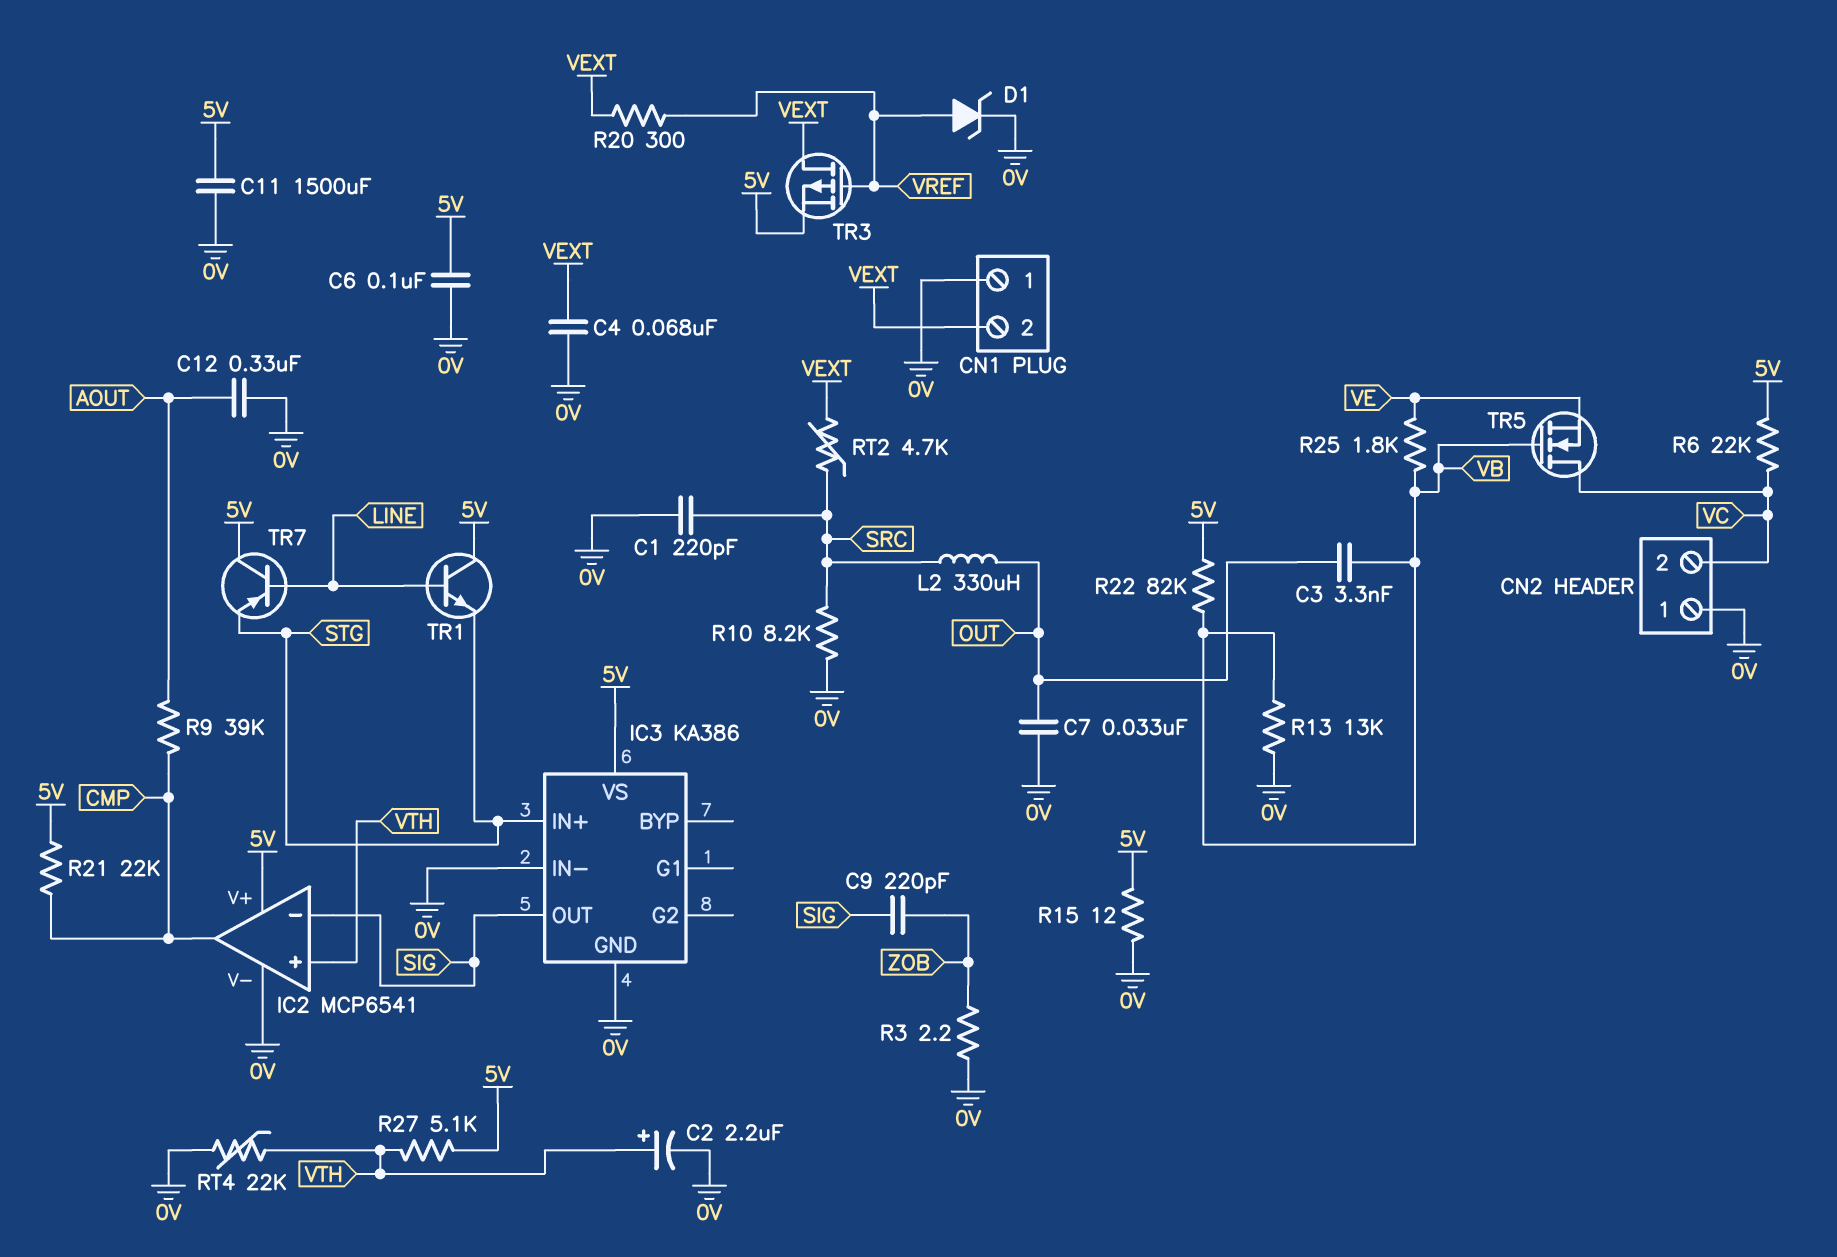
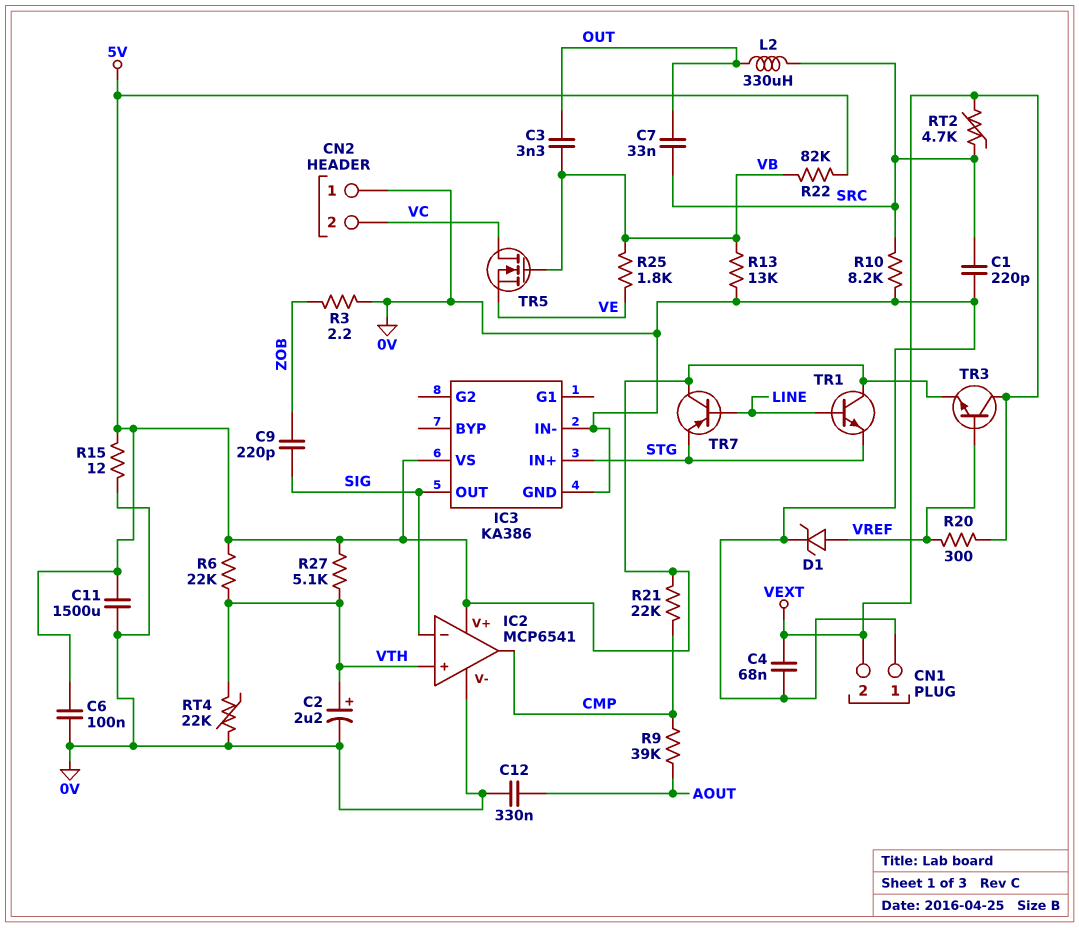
C7: 33nF (0V, OUT) -> 33nF (OUT, SRC)
R6: 22k (5V, VC) -> 22k (5V, VTH)
TR3: PMOS (G VREF, D VEXT, S 5V) -> NPN (B VREF, C VEXT, E 5V)

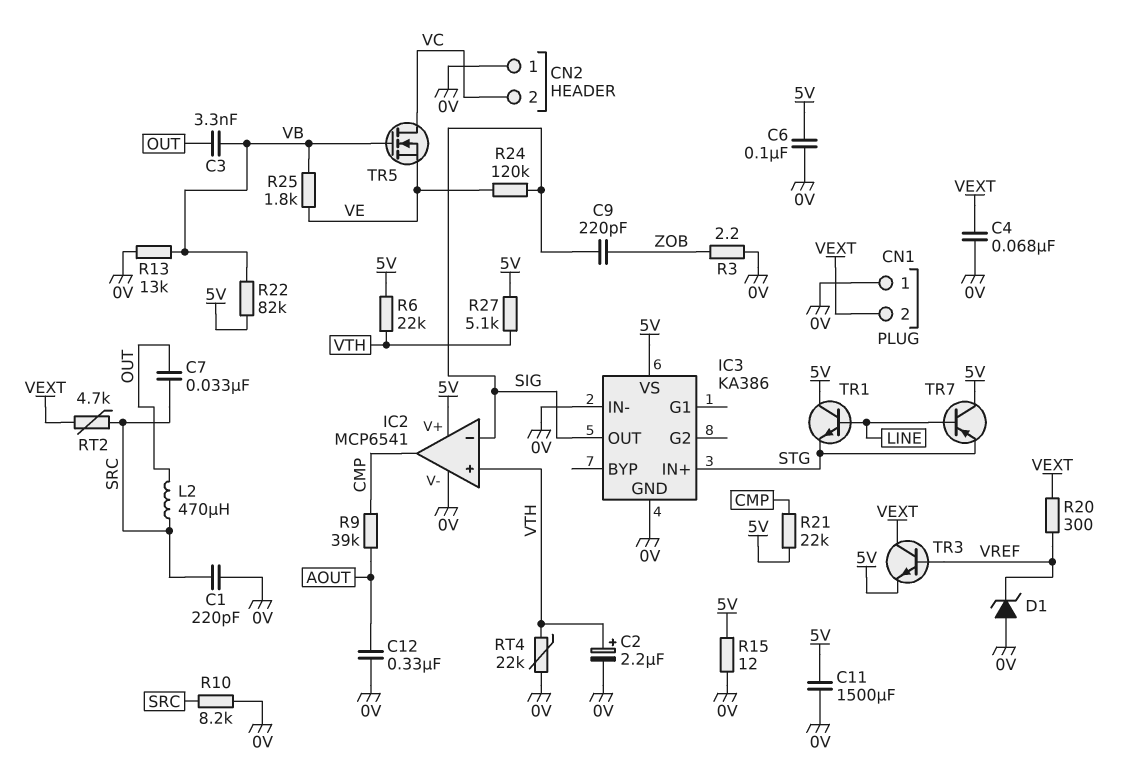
D1: zener (A VREF, K 0V) -> zener (A 0V, K VREF)
L2: 330uH (OUT, SRC) -> 470uH (OUT, SRC)
R24: none -> 120k (SIG, VE)

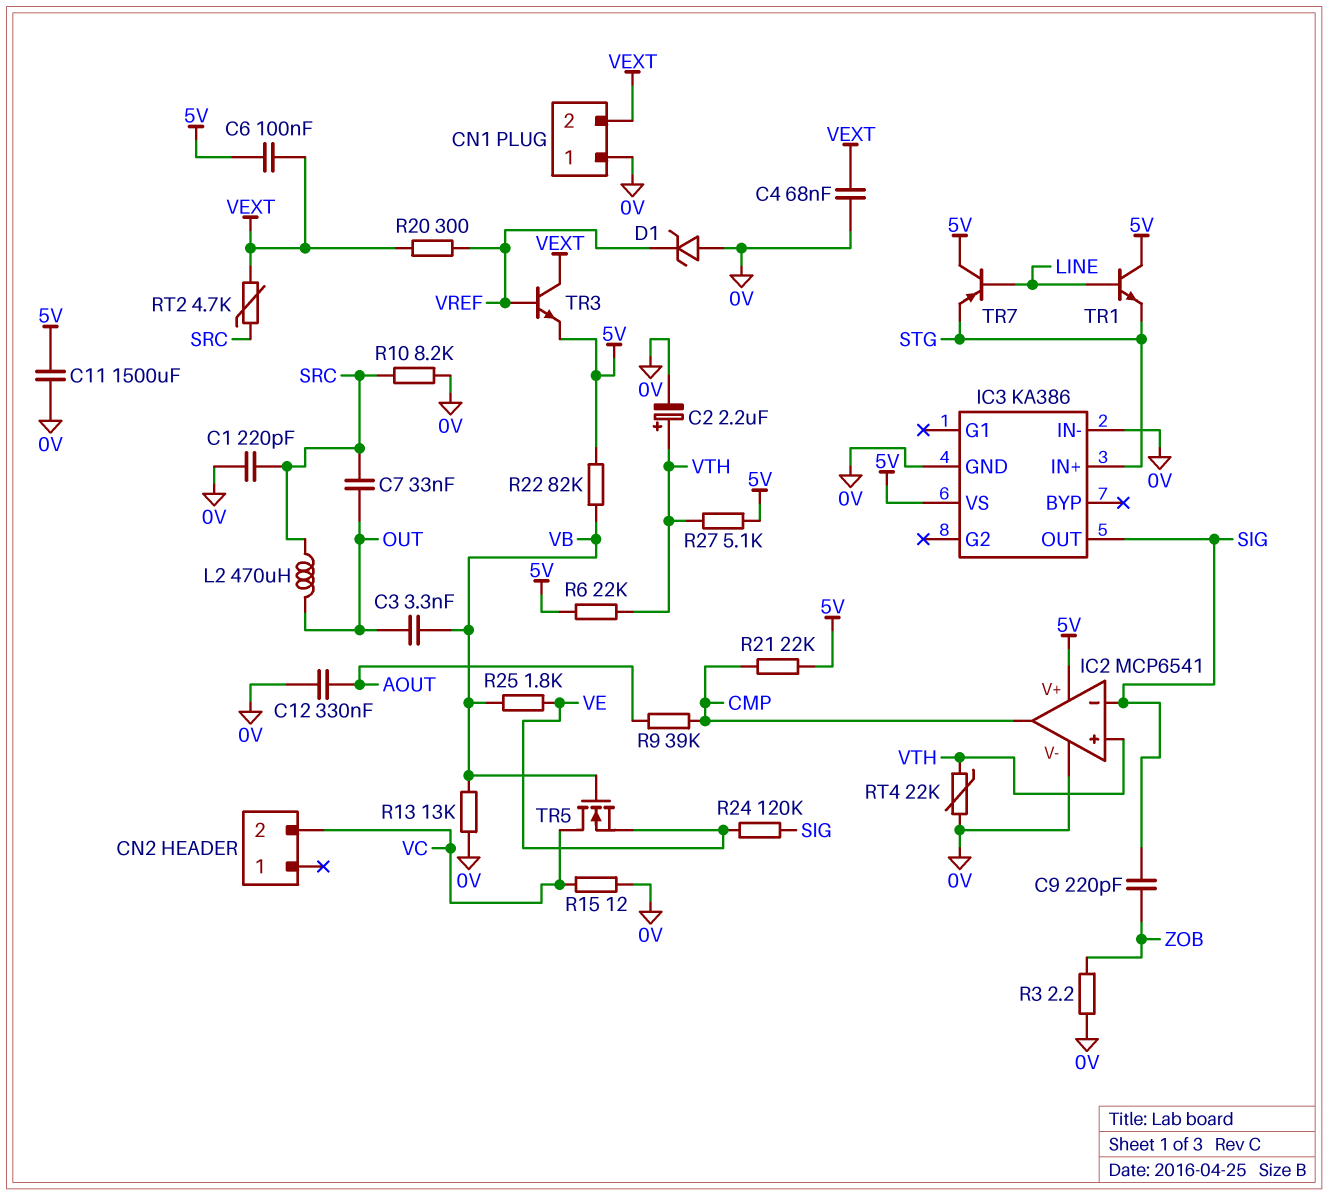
C6: 100nF (0V, 5V) -> 100nF (5V, VEXT)
CN2 pin 1: 0V -> none
R15: 12 (0V, 5V) -> 12 (0V, VC)

